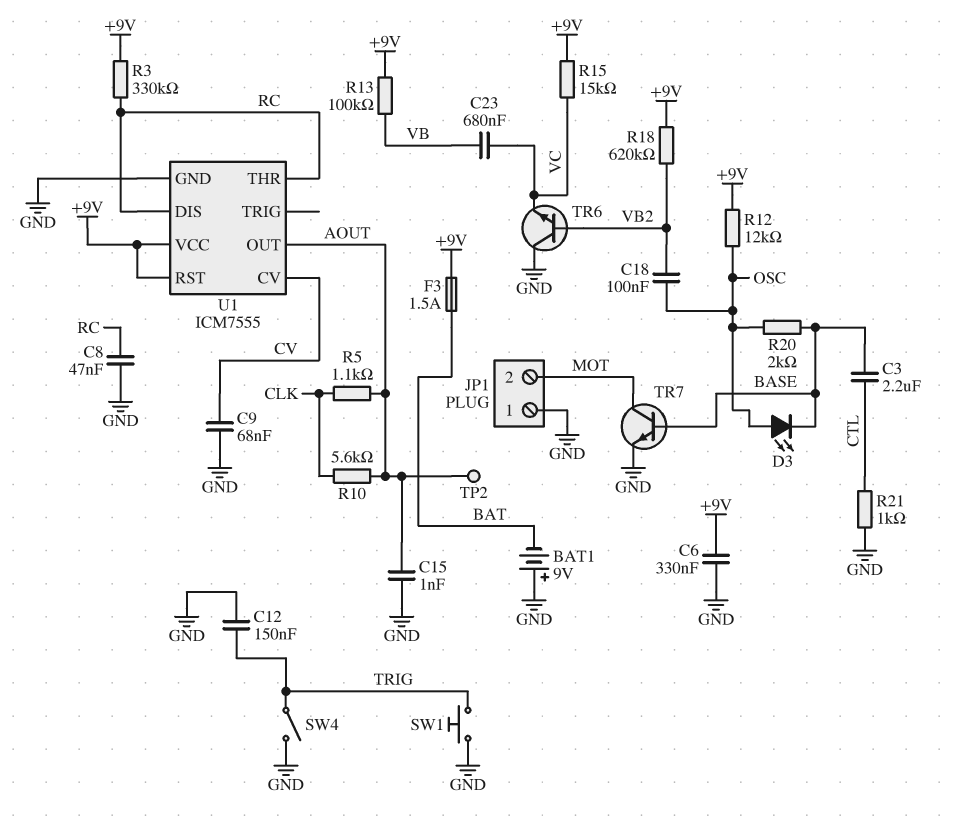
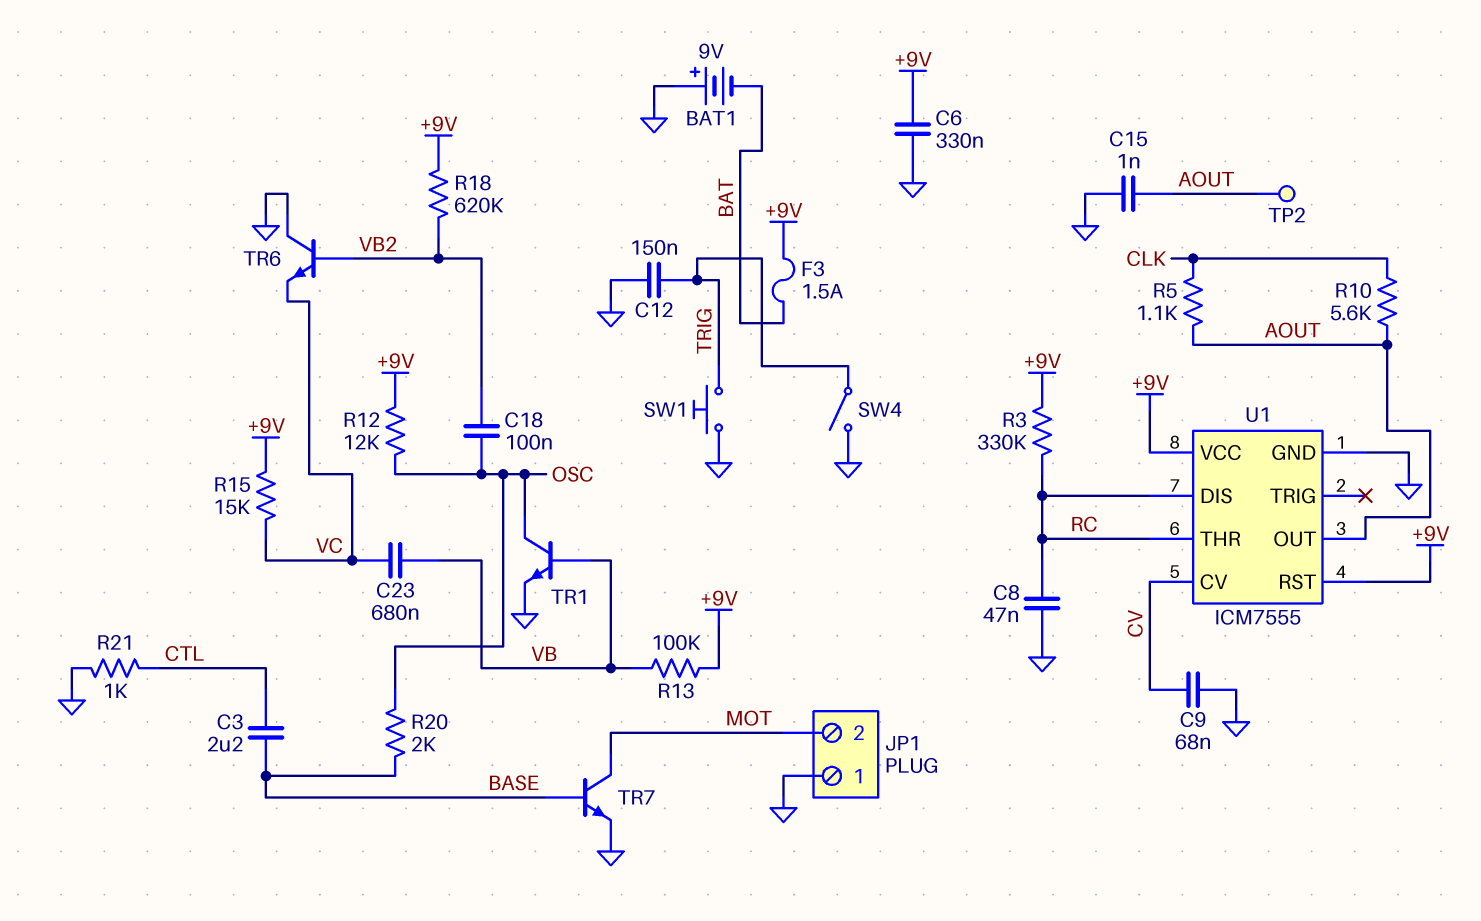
D3: LED (A OSC, K BASE) -> none
TR1: none -> NPN (B VB, C OSC, E GND)

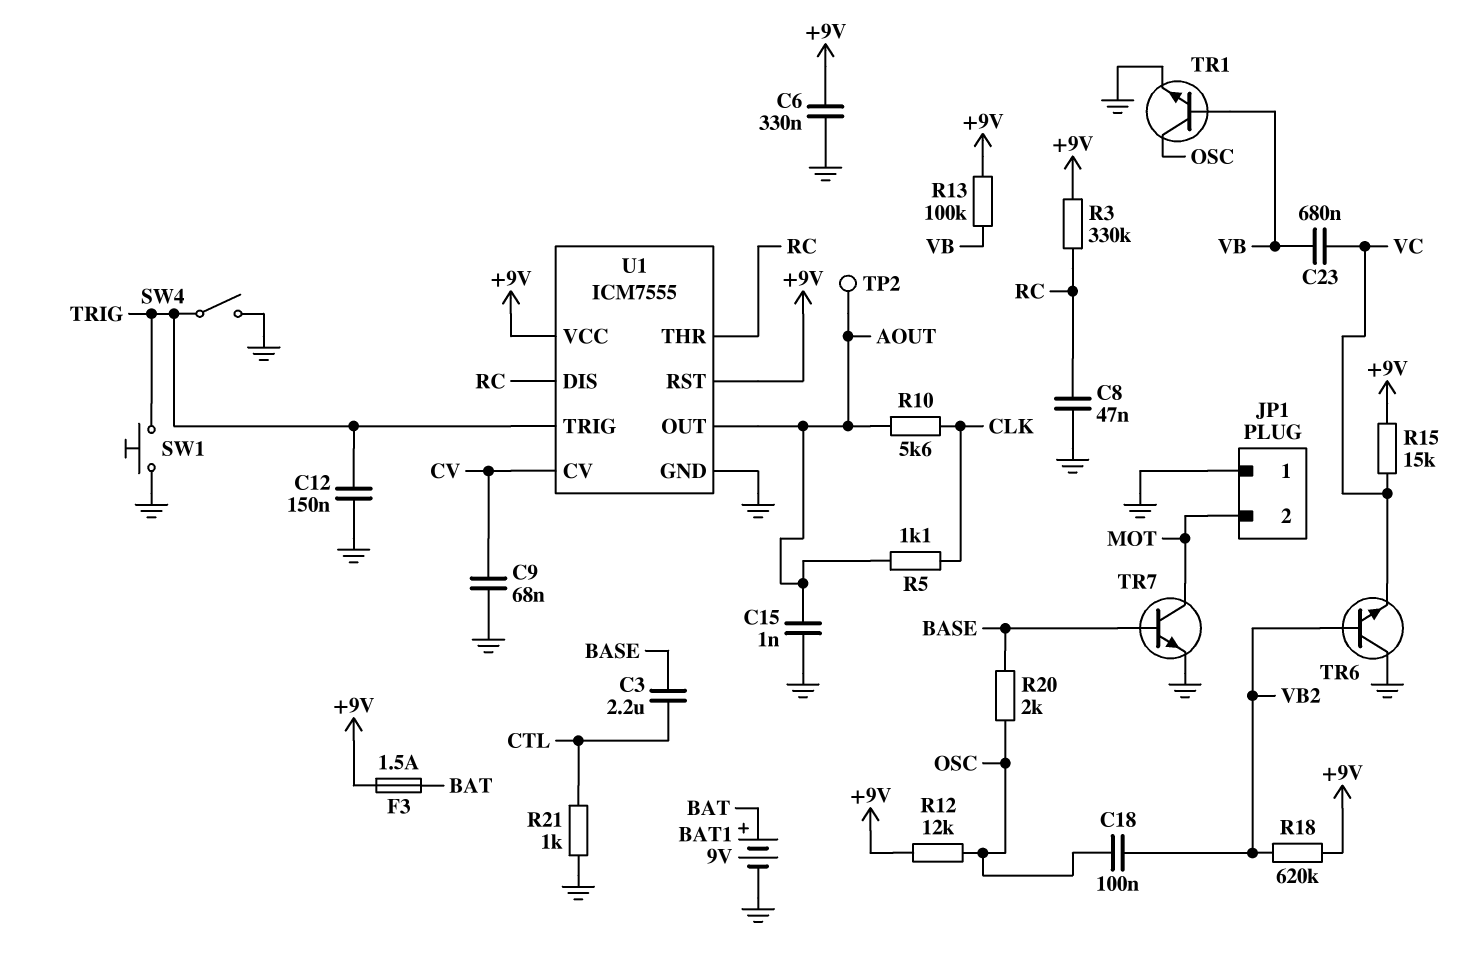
BAT1: 9V (plus GND, minus BAT) -> 9V (plus BAT, minus GND)
U1 pin TRIG: none -> TRIG

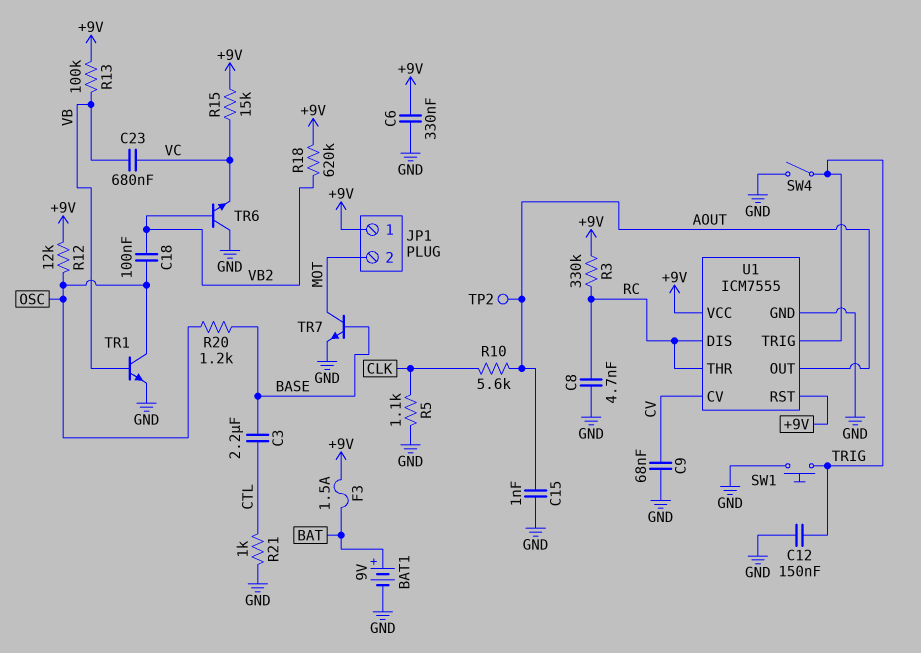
C8: 47nF (GND, RC) -> 4.7nF (GND, RC)
JP1 pin 1: GND -> +9V
R5: 1.1k (AOUT, CLK) -> 1.1k (CLK, GND)
R20: 2k (BASE, OSC) -> 1.2k (BASE, OSC)

